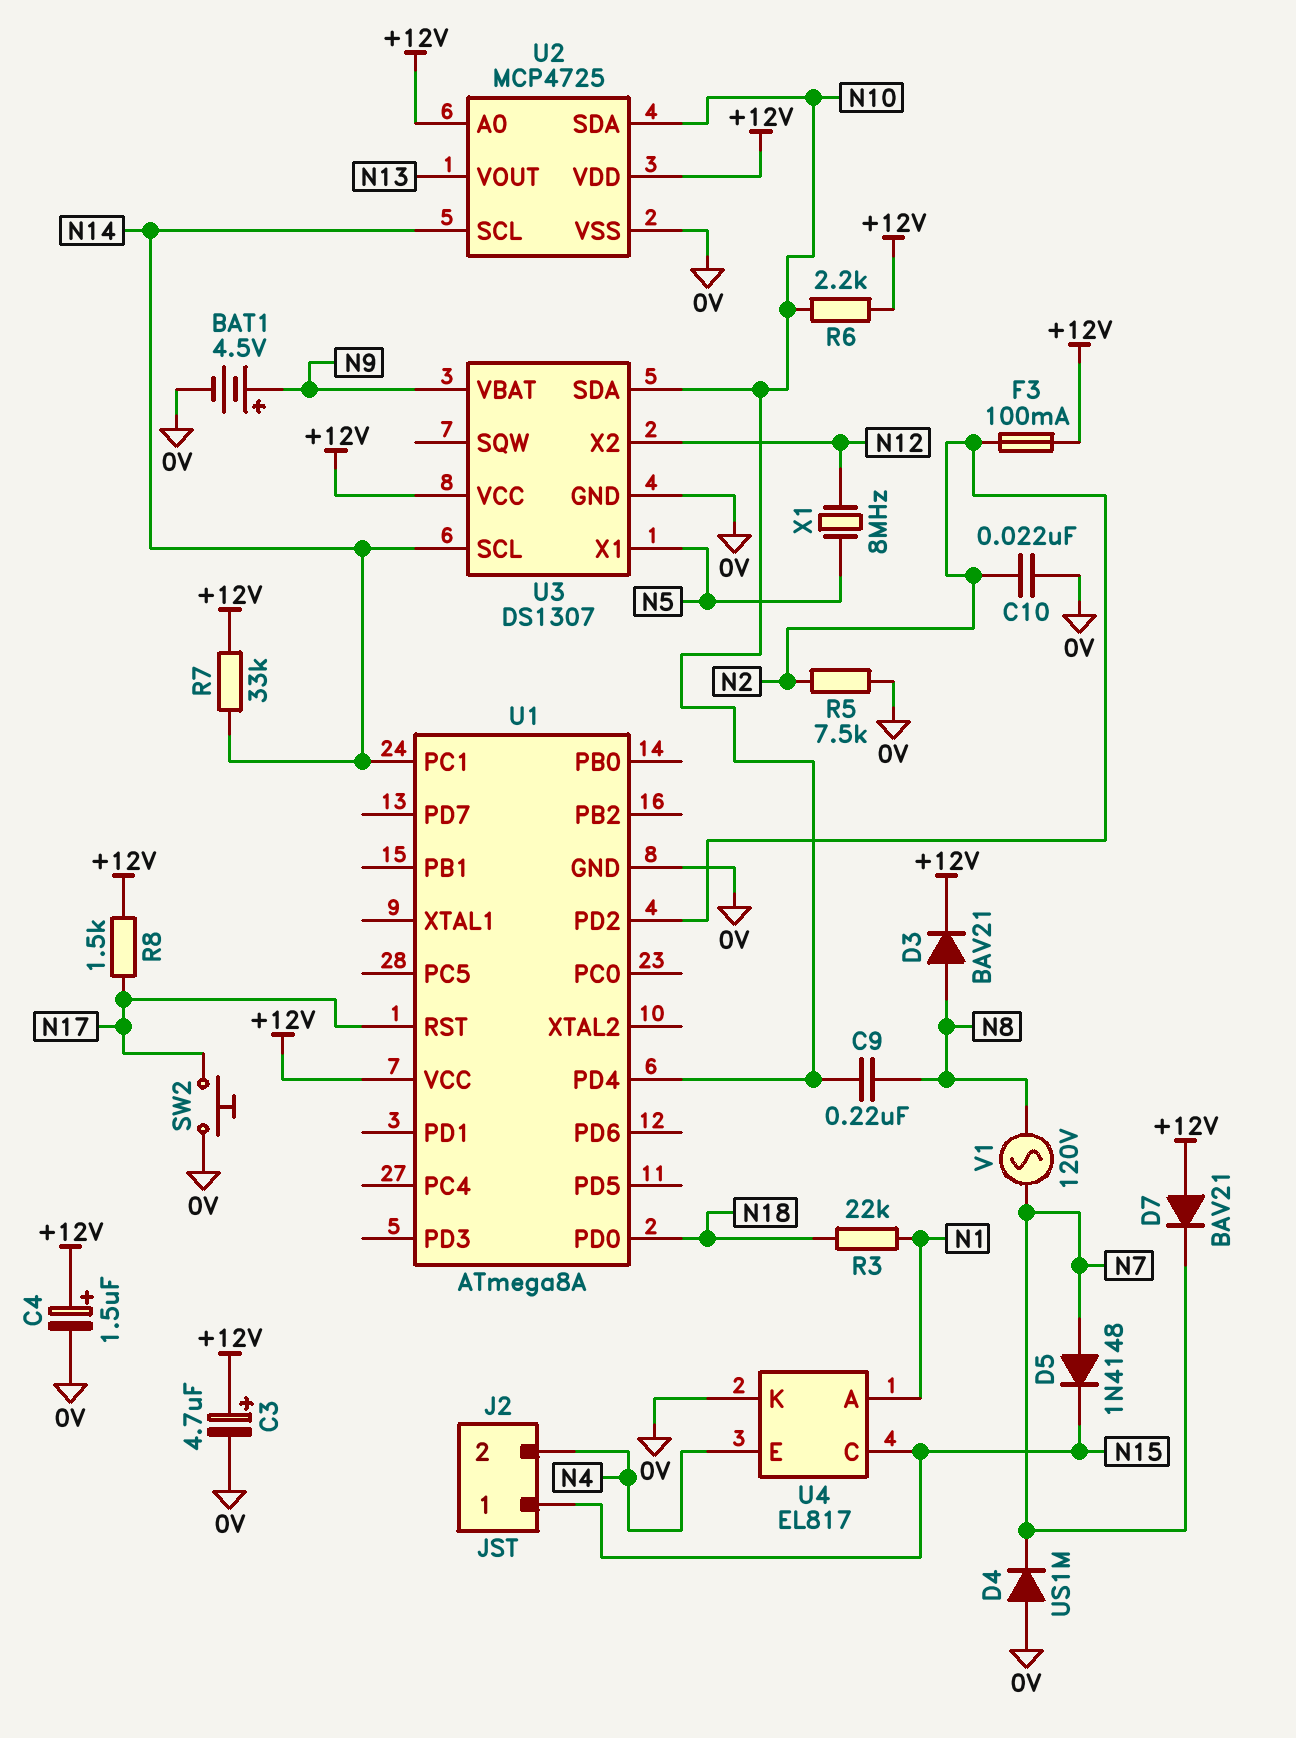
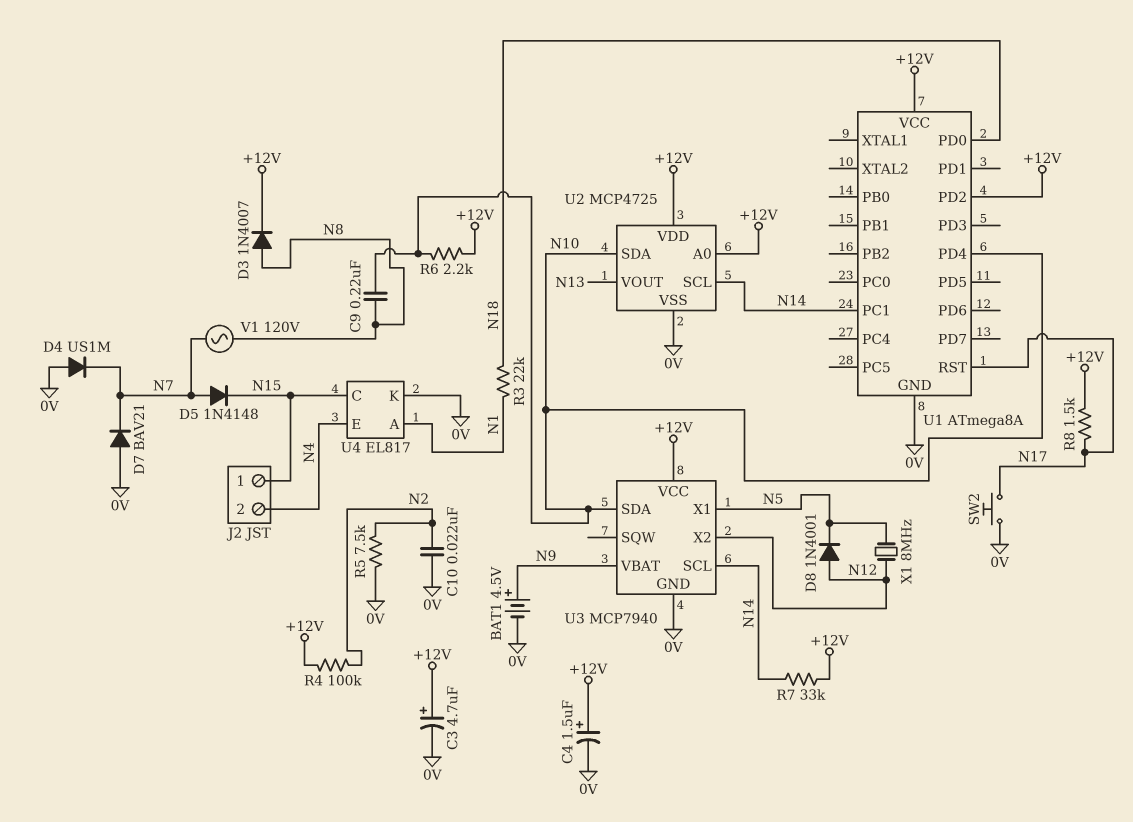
D3: diode BAV21 (A N8, K +12V) -> diode 1N4007 (A N8, K +12V)
D7: diode BAV21 (A +12V, K N7) -> diode BAV21 (A 0V, K N7)
D8: none -> diode 1N4001 (A N12, K N5)
F3: 100mA (+12V, N2) -> none
R4: none -> 100k (+12V, N2)
U1 pin PD2: N2 -> +12V
U3: DS1307 -> MCP7940

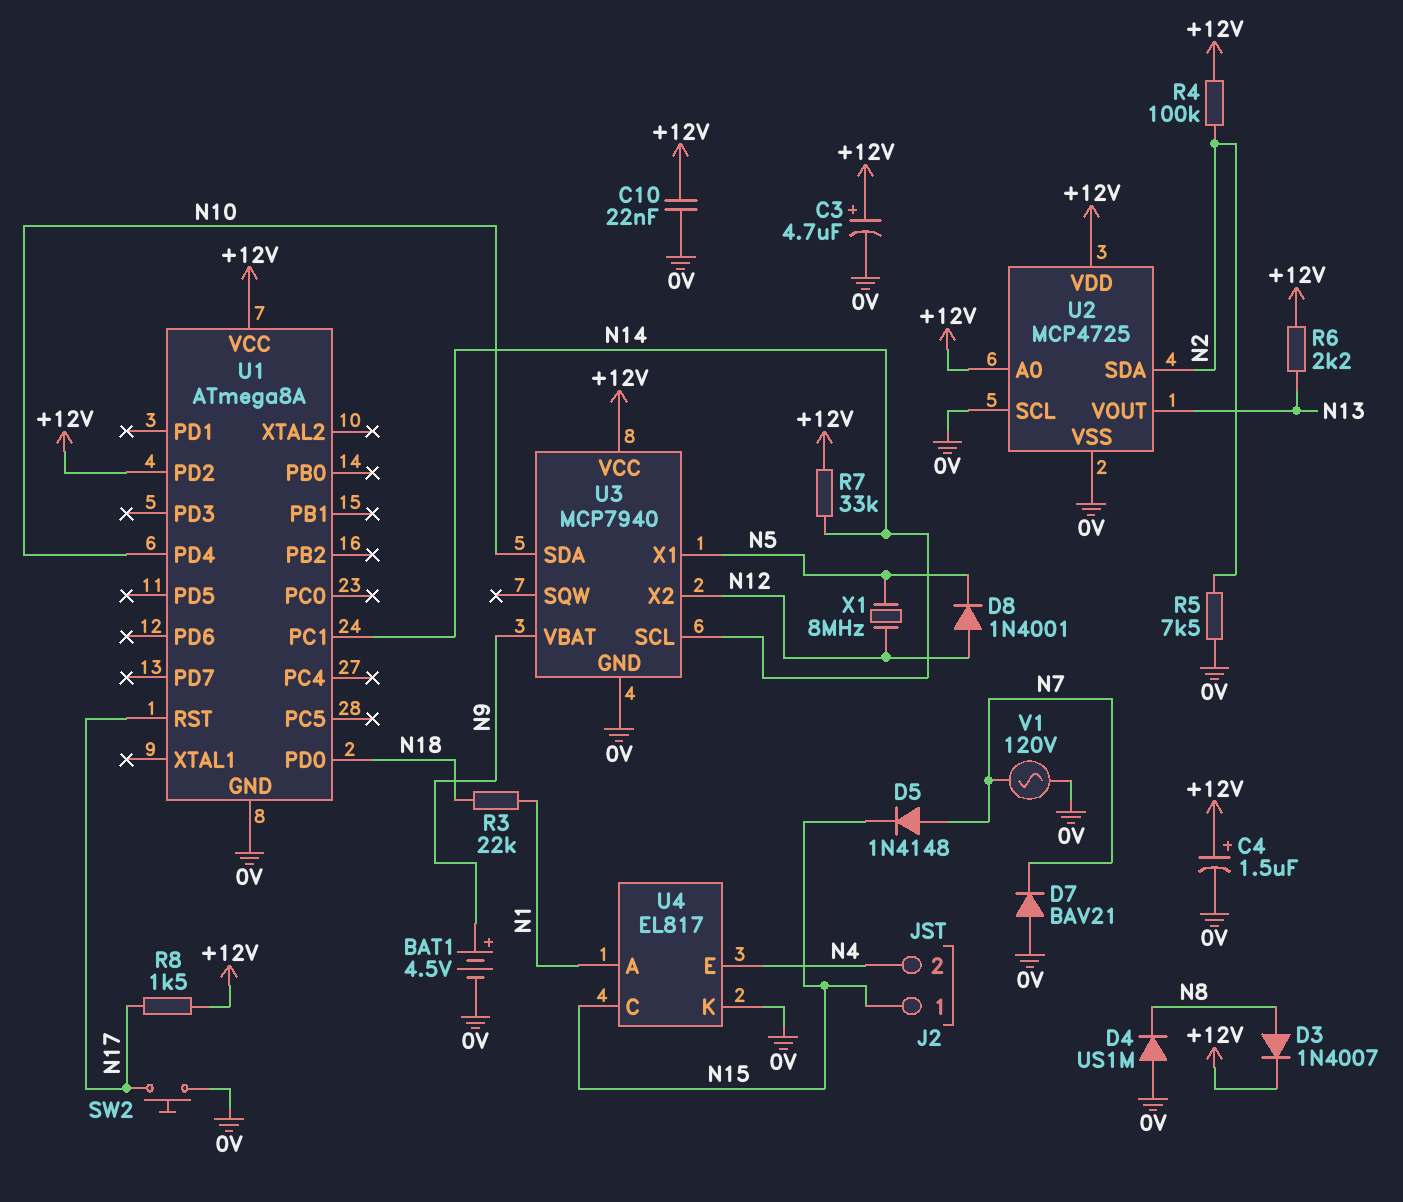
C9: 220nF (N8, N10) -> none
C10: 22nF (0V, N2) -> 22nF (+12V, 0V)
D4: diode US1M (A 0V, K N7) -> diode US1M (A 0V, K N8)
R6: 2.2k (+12V, N10) -> 2.2k (+12V, N13)
U2 pin SCL: N14 -> 0V
U2 pin SDA: N10 -> N2
V1: AC 120V (N7, N8) -> AC 120V (0V, N7)

